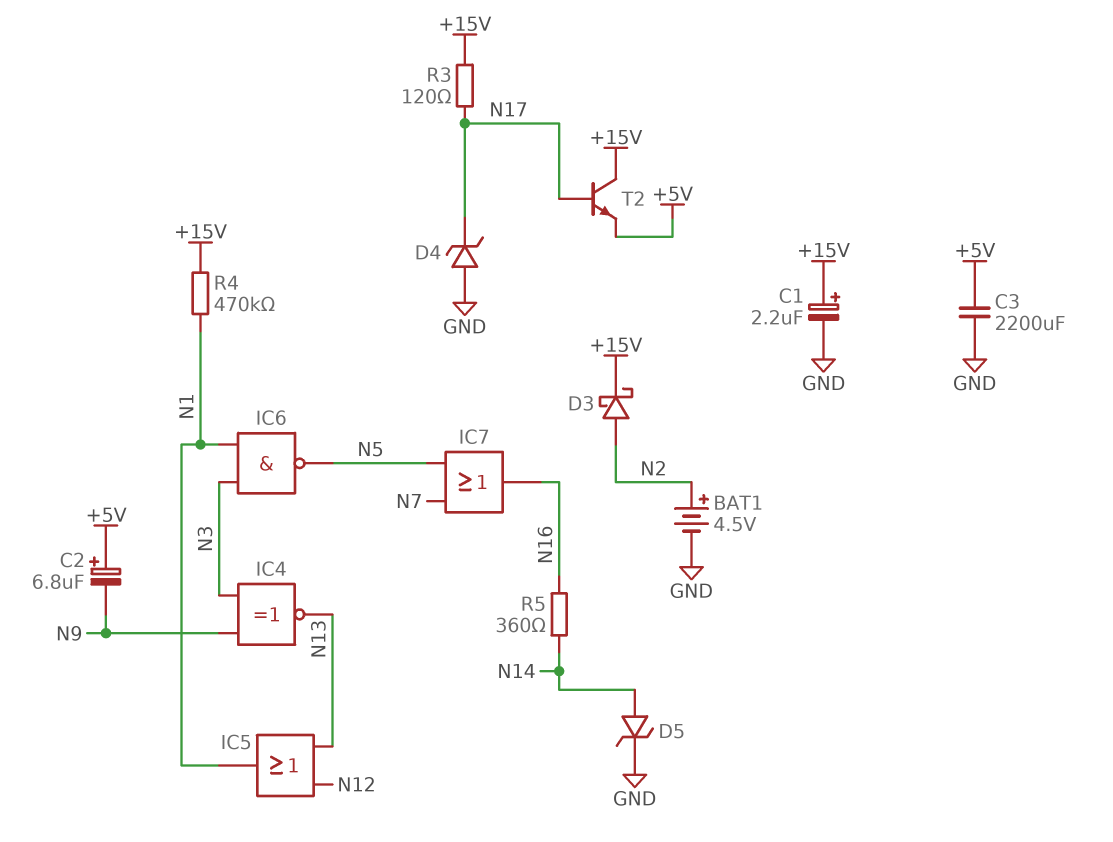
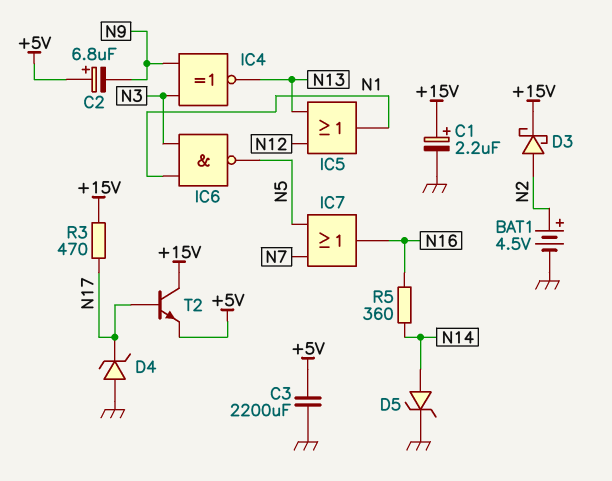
R3: 120 (+15V, N17) -> 470 (+15V, N17)
R4: 470k (+15V, N1) -> none

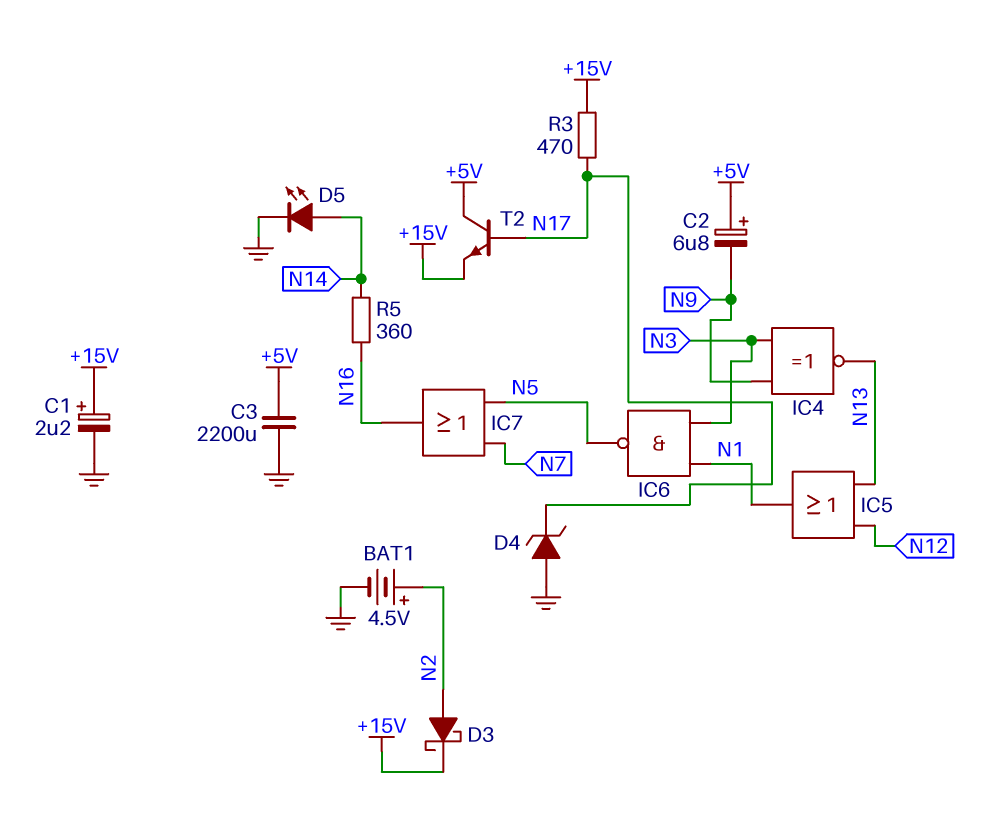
D5: zener (A N14, K GND) -> LED (A N14, K GND)
T2: NPN (B N17, C +15V, E +5V) -> NPN (B N17, C +5V, E +15V)

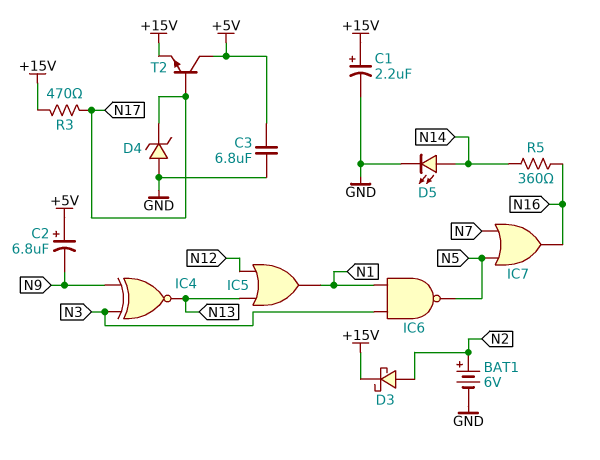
BAT1: 4.5V (plus N2, minus GND) -> 6V (plus N2, minus GND)
C3: 2200uF (+5V, GND) -> 6.8uF (+5V, GND)

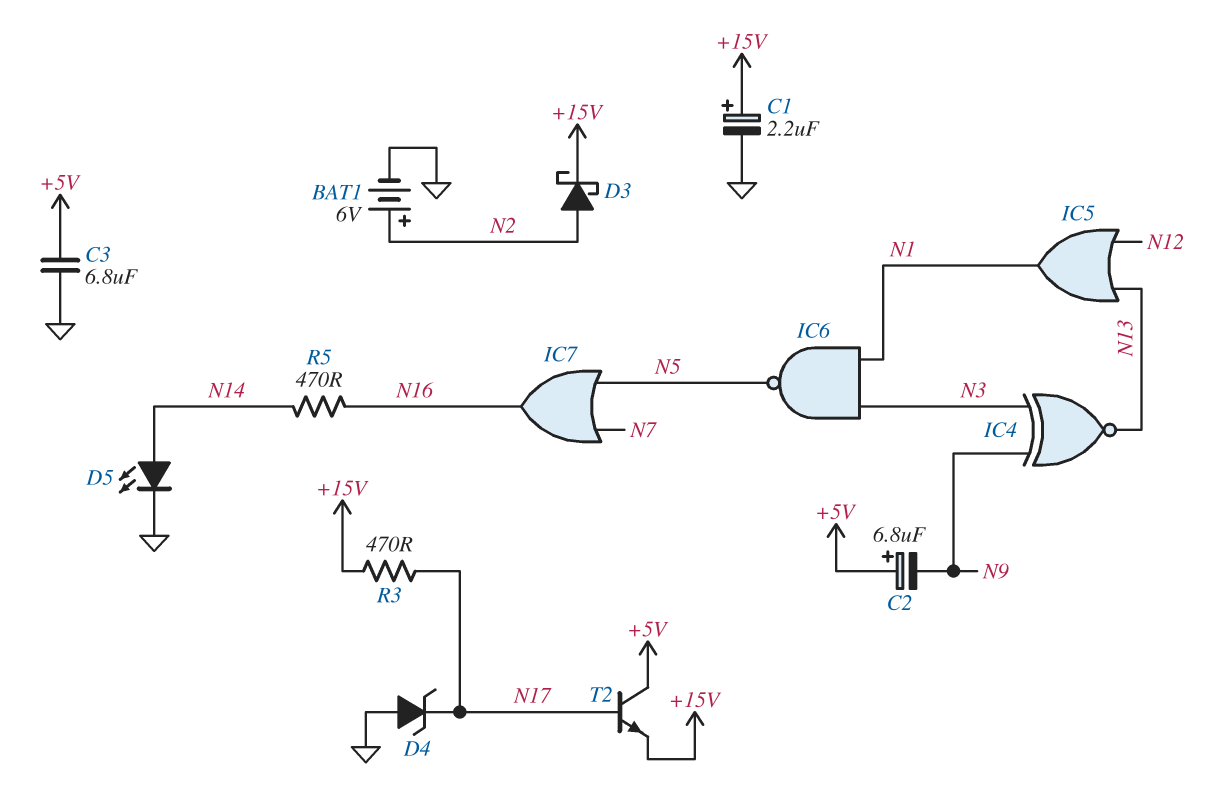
R5: 360 (N14, N16) -> 470 (N14, N16)

